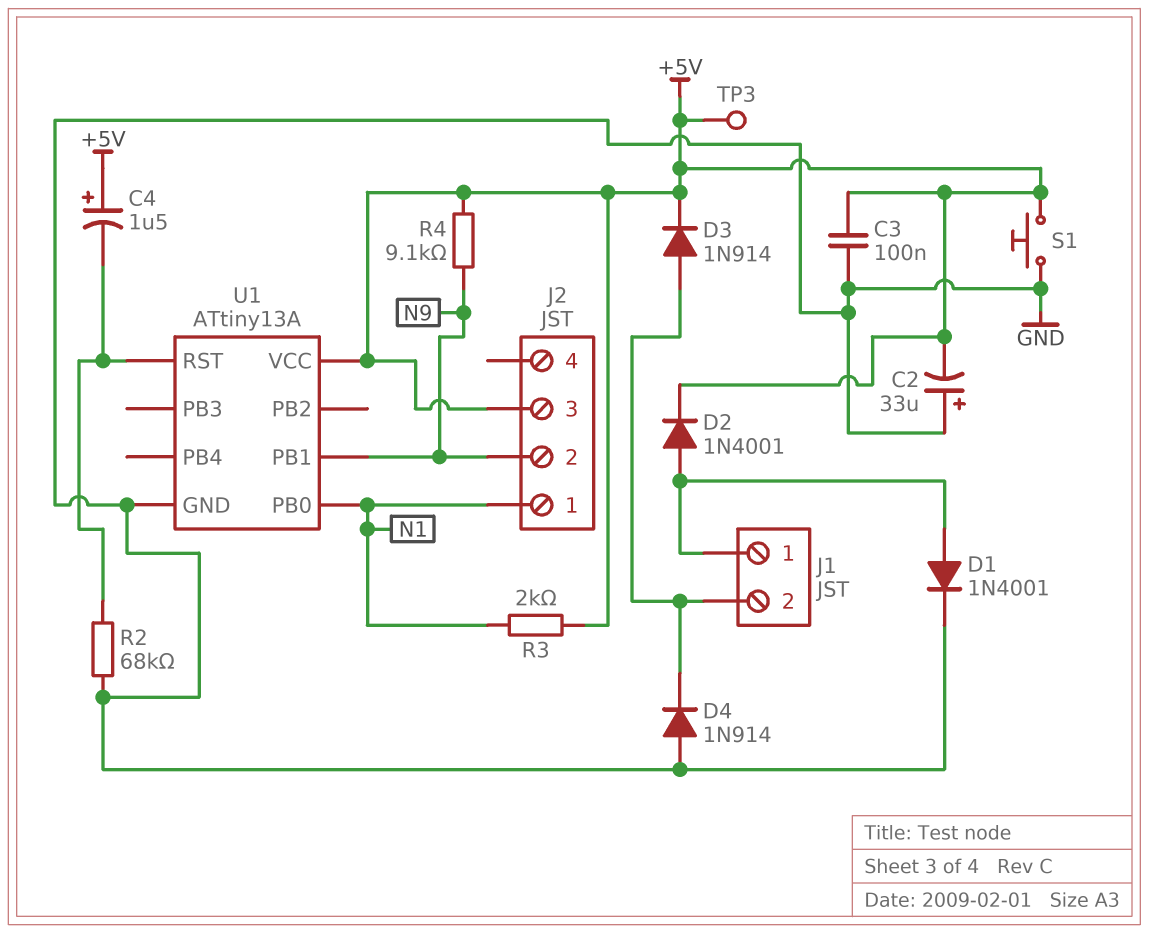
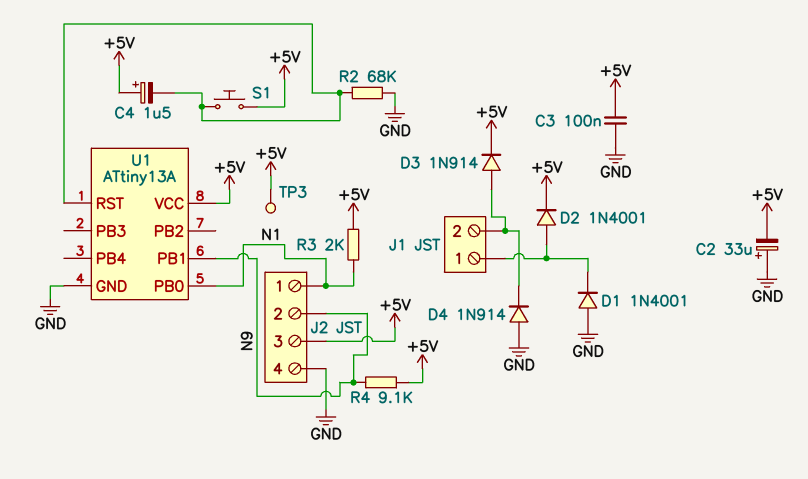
D1: diode 1N4001 (A J1/1, K GND) -> diode 1N4001 (A GND, K J1/1)
J2 pin 4: none -> GND
S1: button (+5V, GND) -> button (+5V, U1/RST)

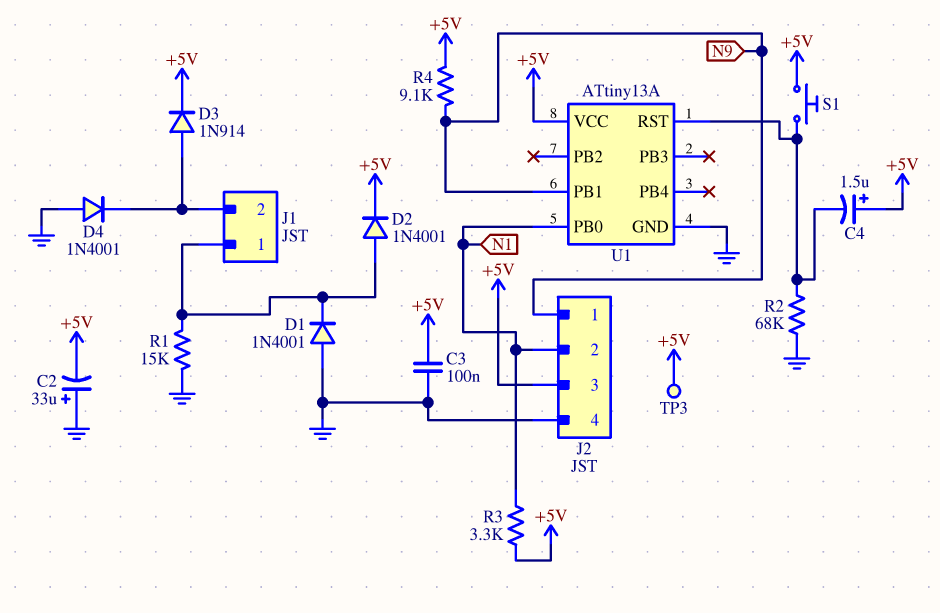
D4: diode 1N914 (A GND, K J1/2) -> diode 1N4001 (A GND, K J1/2)
J2 pin 1: N1 -> N9
J2 pin 2: N9 -> N1
R1: none -> 15k (GND, J1/1)
R3: 2k (+5V, N1) -> 3.3k (+5V, N1)

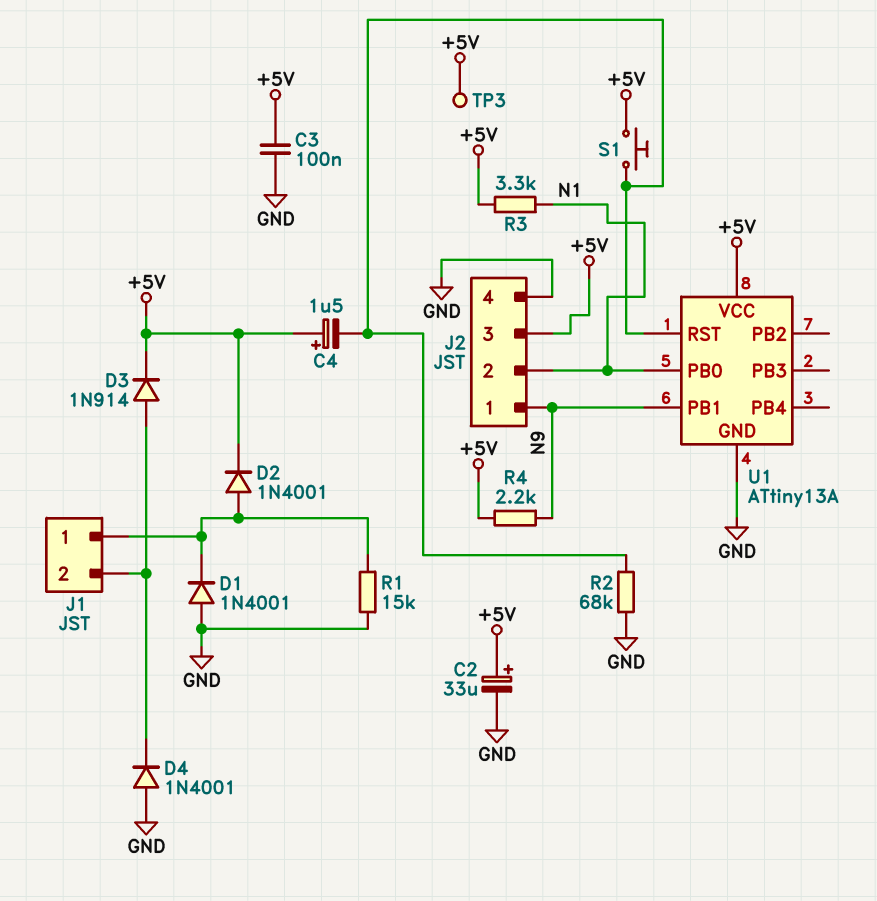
C2: 33uF (plus GND, minus +5V) -> 33uF (plus +5V, minus GND)
R4: 9.1k (+5V, N9) -> 2.2k (+5V, N9)

